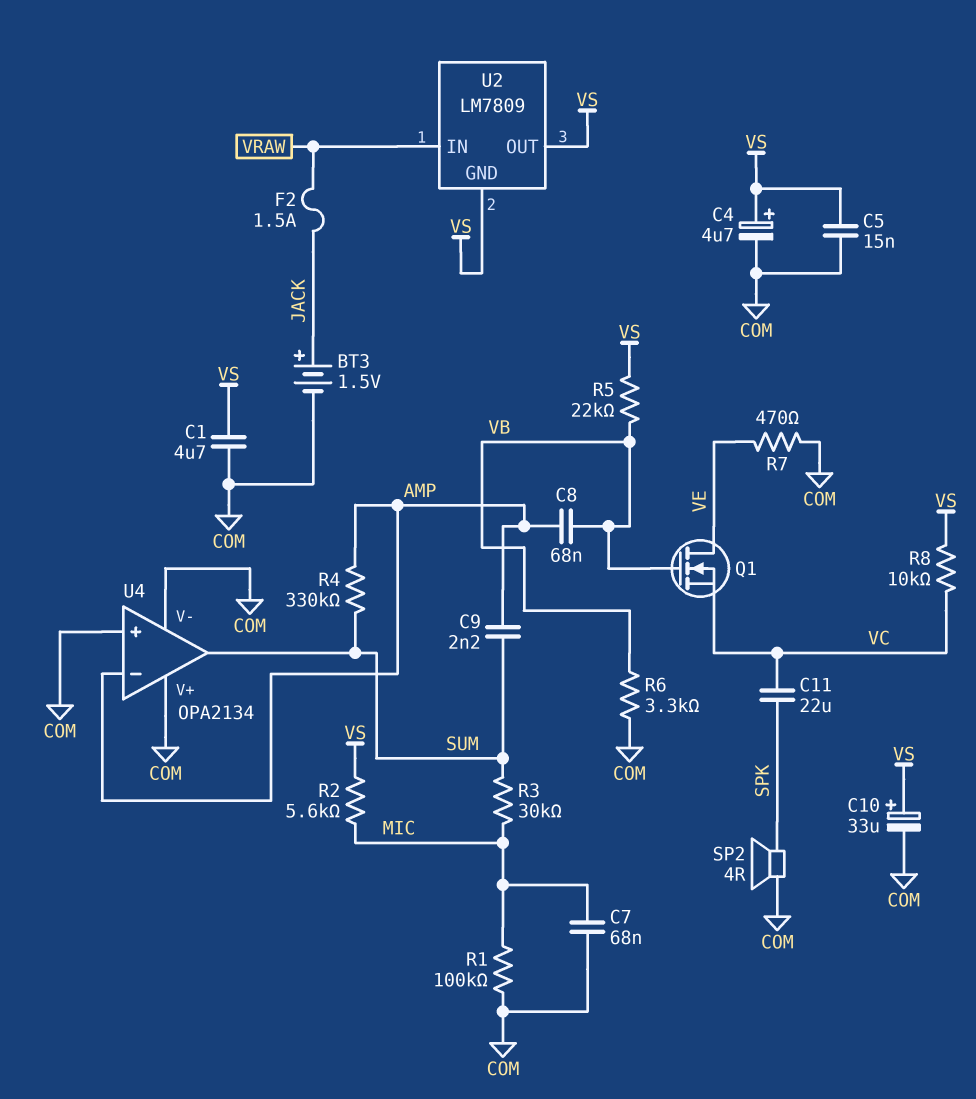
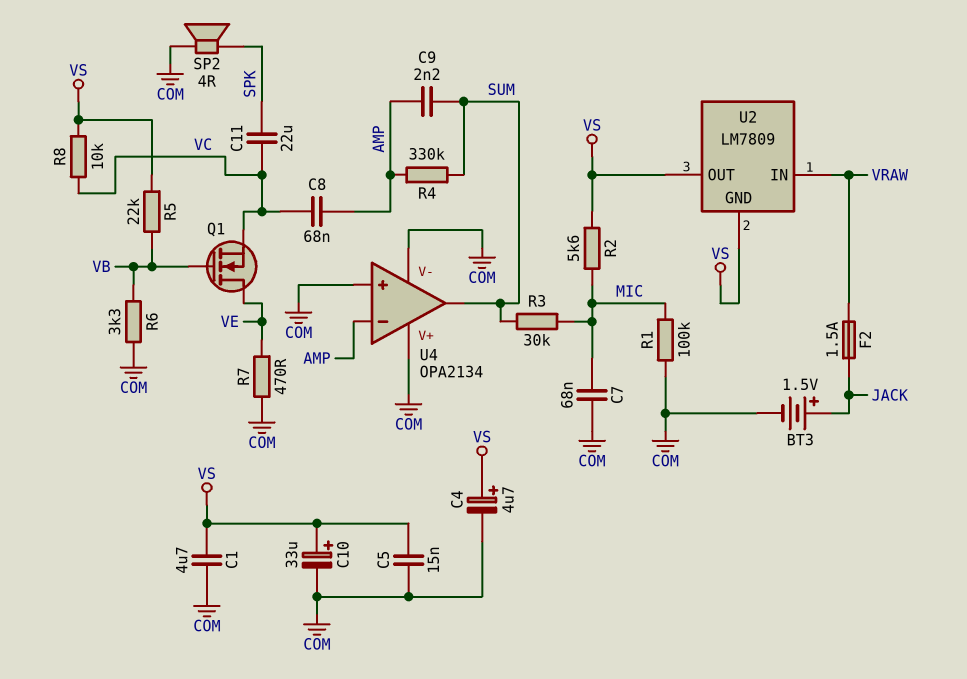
C8: 68nF (AMP, VB) -> 68nF (AMP, VC)

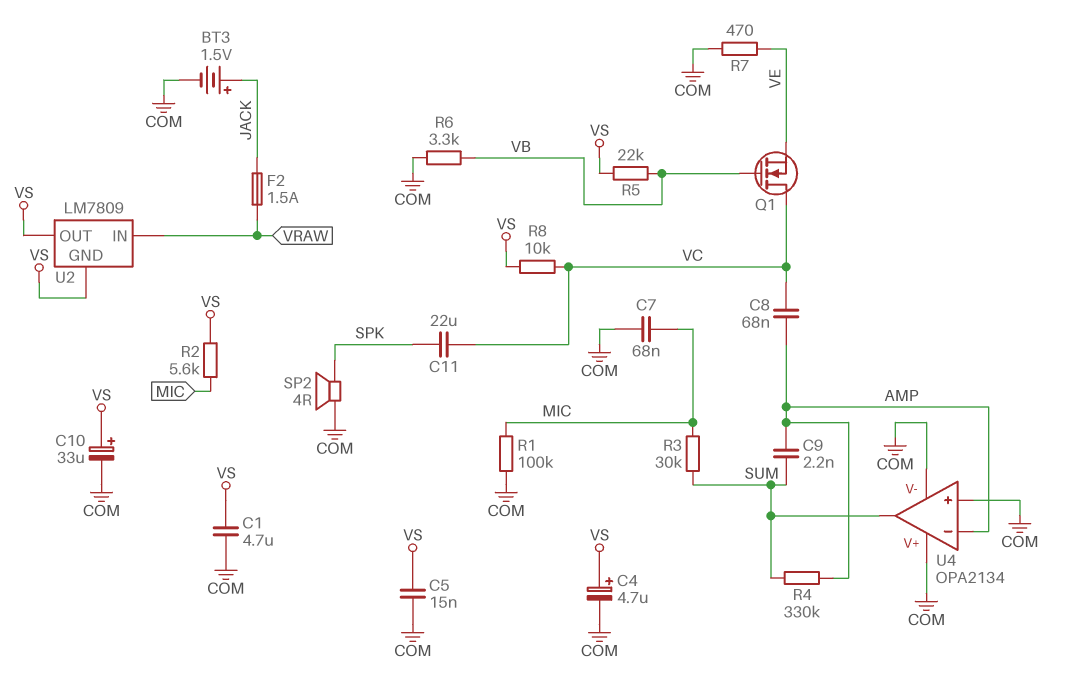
Q1: NMOS (G VB, D VE, S VC) -> NMOS (G VB, D VC, S VE)

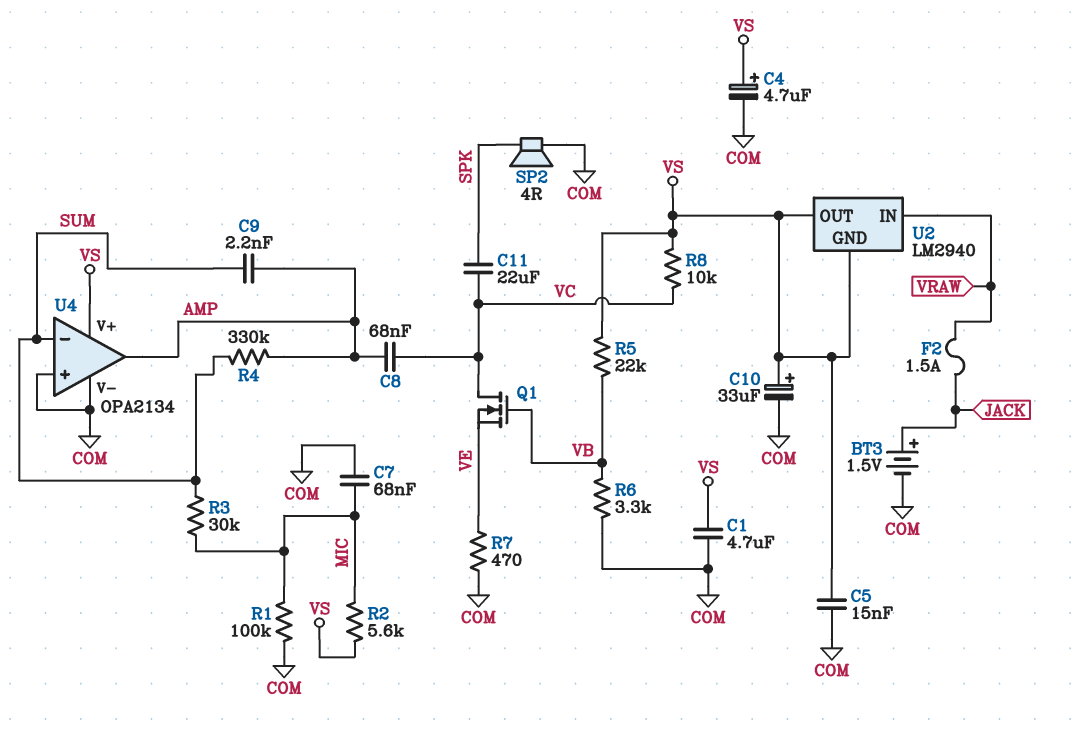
U2: LM7809 -> LM2940
U4 pin V+: COM -> VS
U4 pin in-: AMP -> SUM
U4 pin out: SUM -> AMP

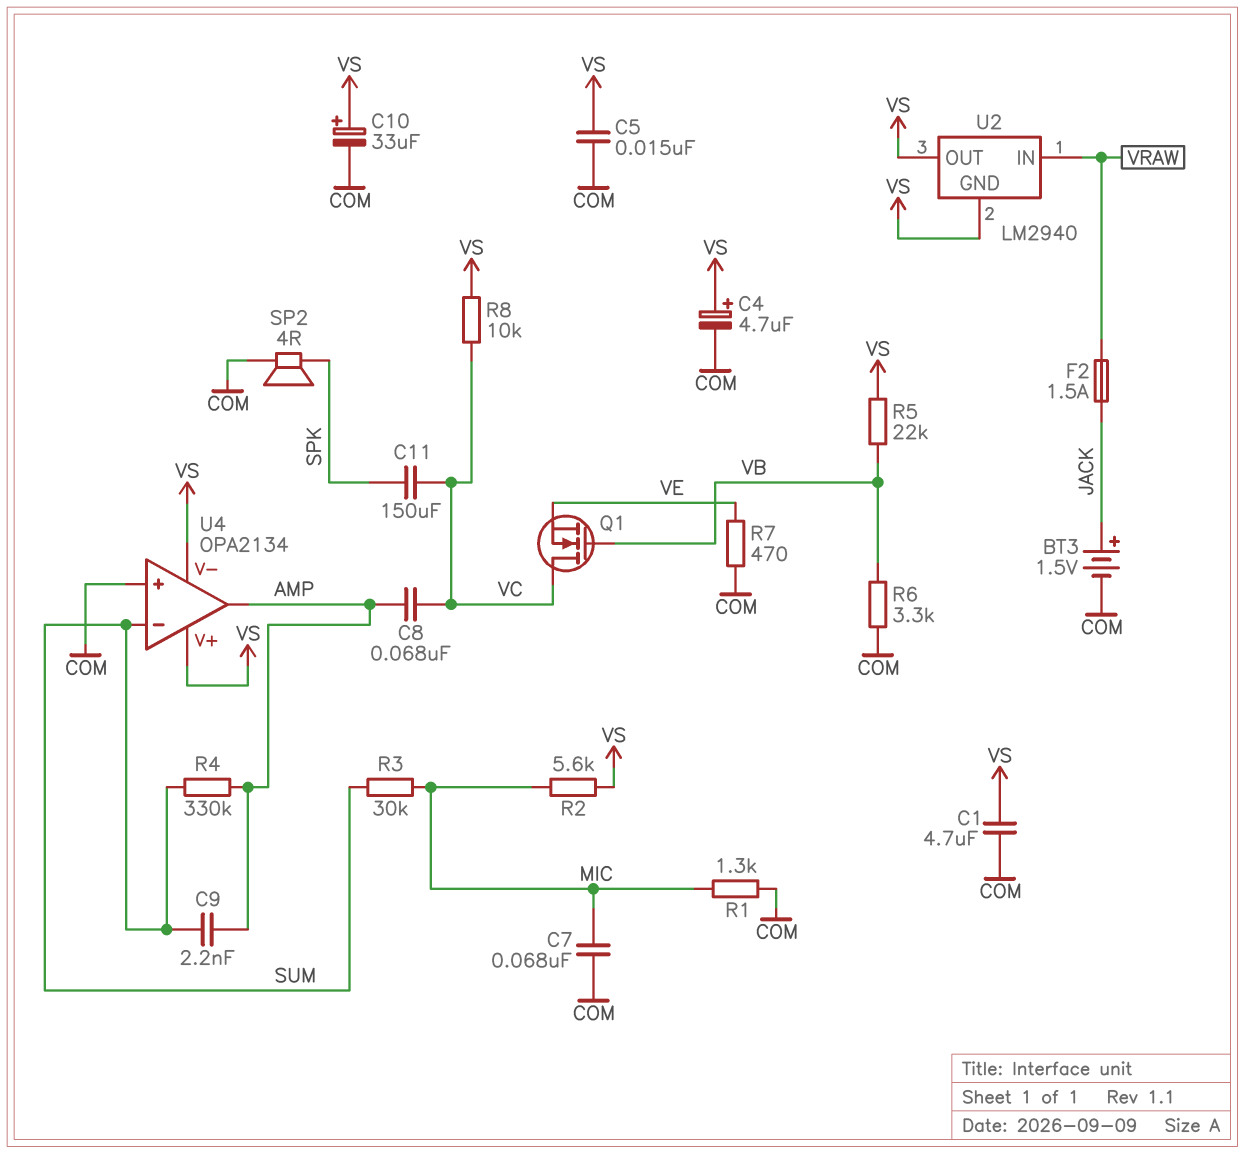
C11: 22uF (SPK, VC) -> 150uF (SPK, VC)
R1: 100k (COM, MIC) -> 1.3k (COM, MIC)
U4 pin V-: COM -> VS

